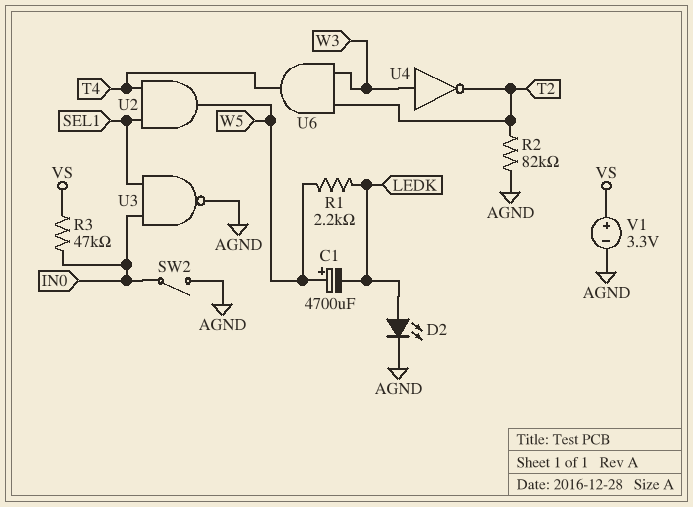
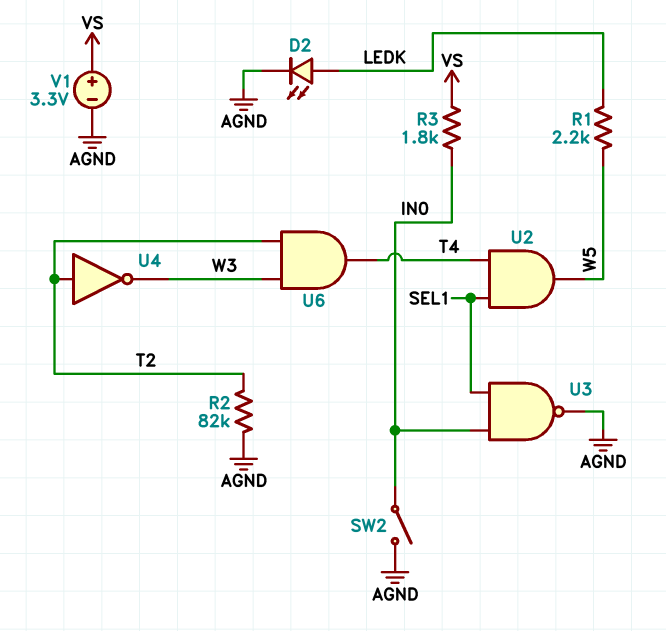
C1: 4700uF (plus W5, minus LEDK) -> none
R3: 47k (IN0, VS) -> 1.8k (IN0, VS)
U4: NOT (in W3, out T2) -> NOT (in T2, out W3)

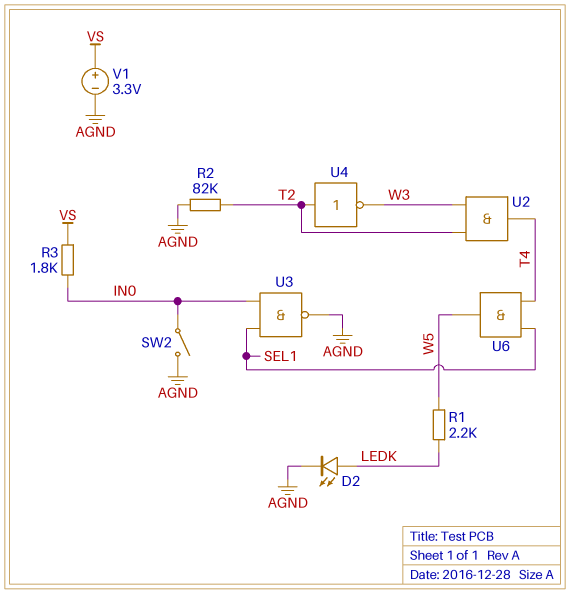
U2: AND (in SEL1, in T4, out W5) -> AND (in T2, in W3, out T4)
U6: AND (in T2, in W3, out T4) -> AND (in SEL1, in T4, out W5)

